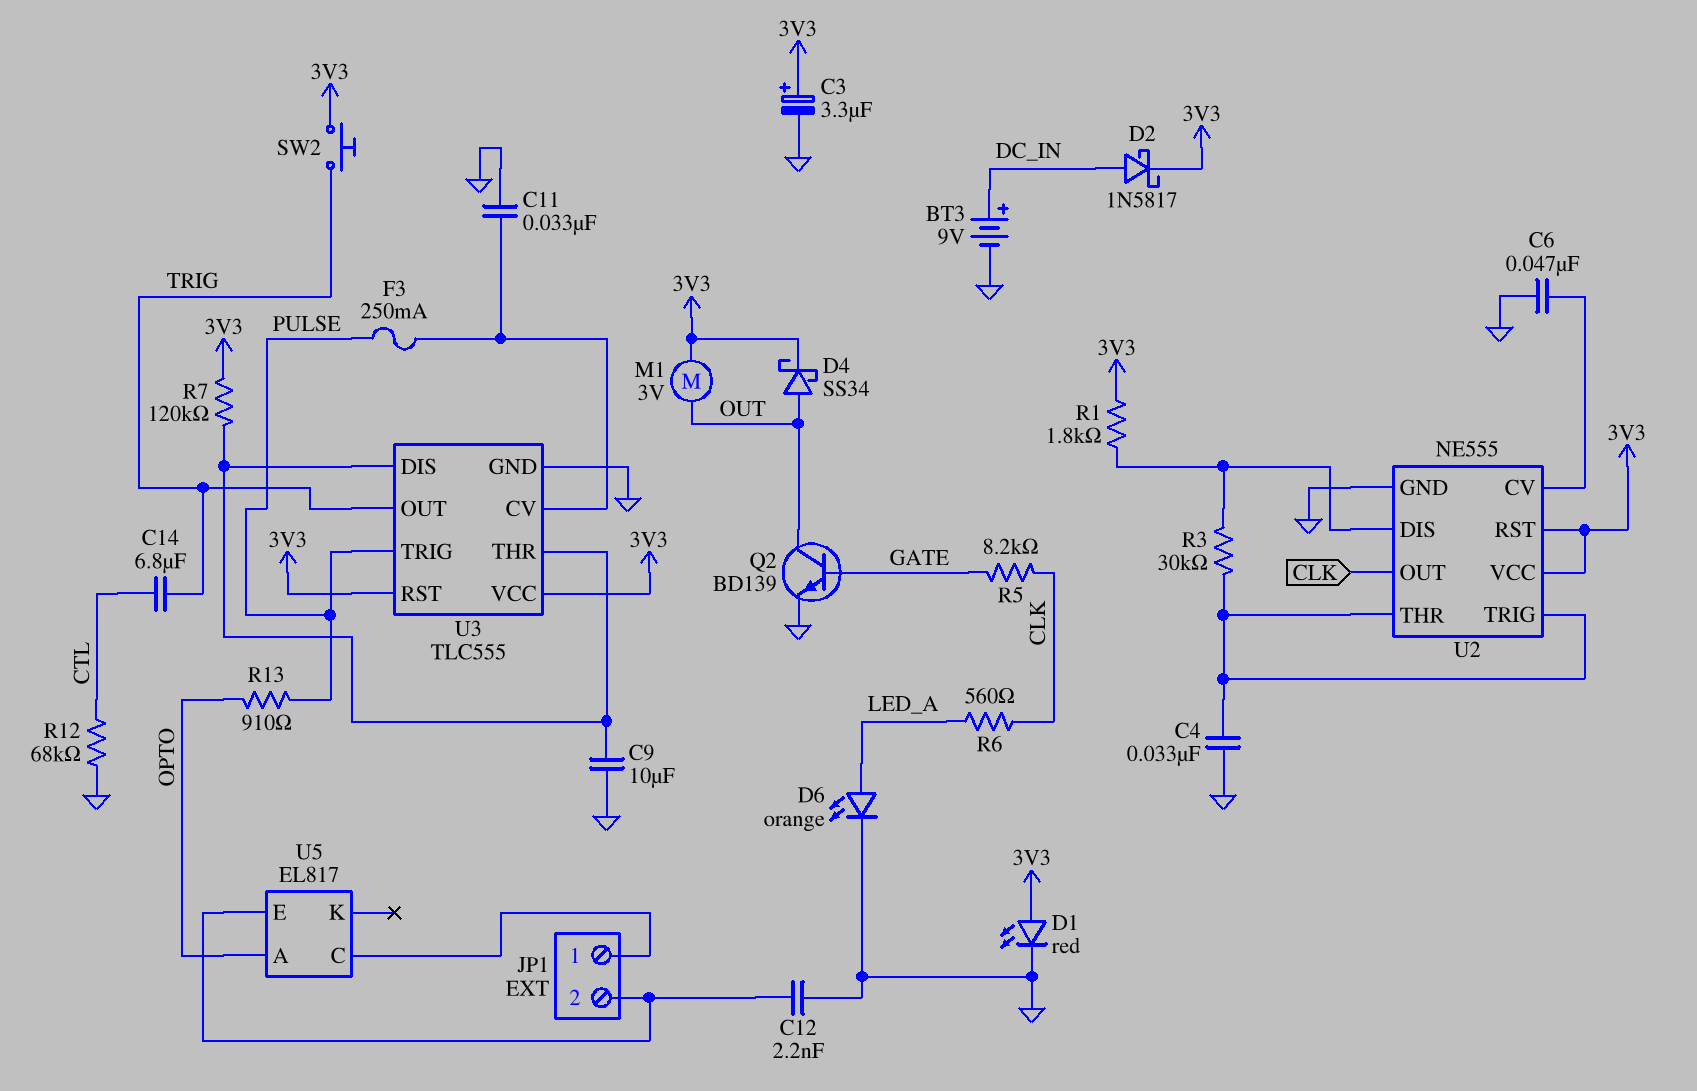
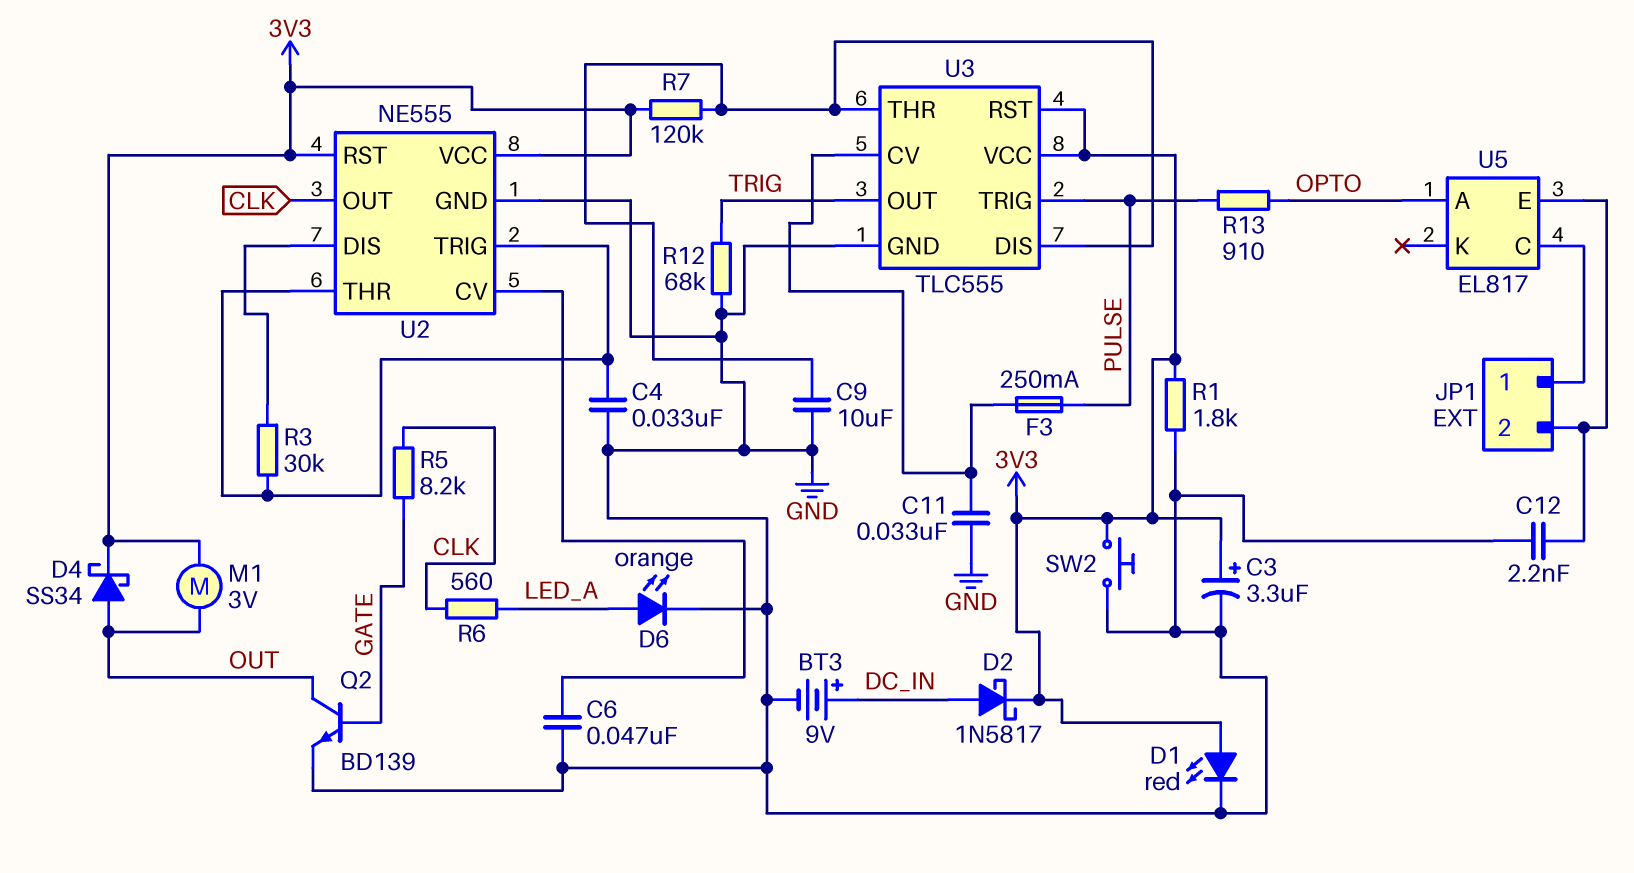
C14: 6.8uF (CTL, TRIG) -> none
R1: 1.8k (3V3, U2/DIS) -> 1.8k (3V3, GND)
R12: 68k (CTL, GND) -> 68k (GND, TRIG)
SW2: button (3V3, TRIG) -> button (3V3, GND)

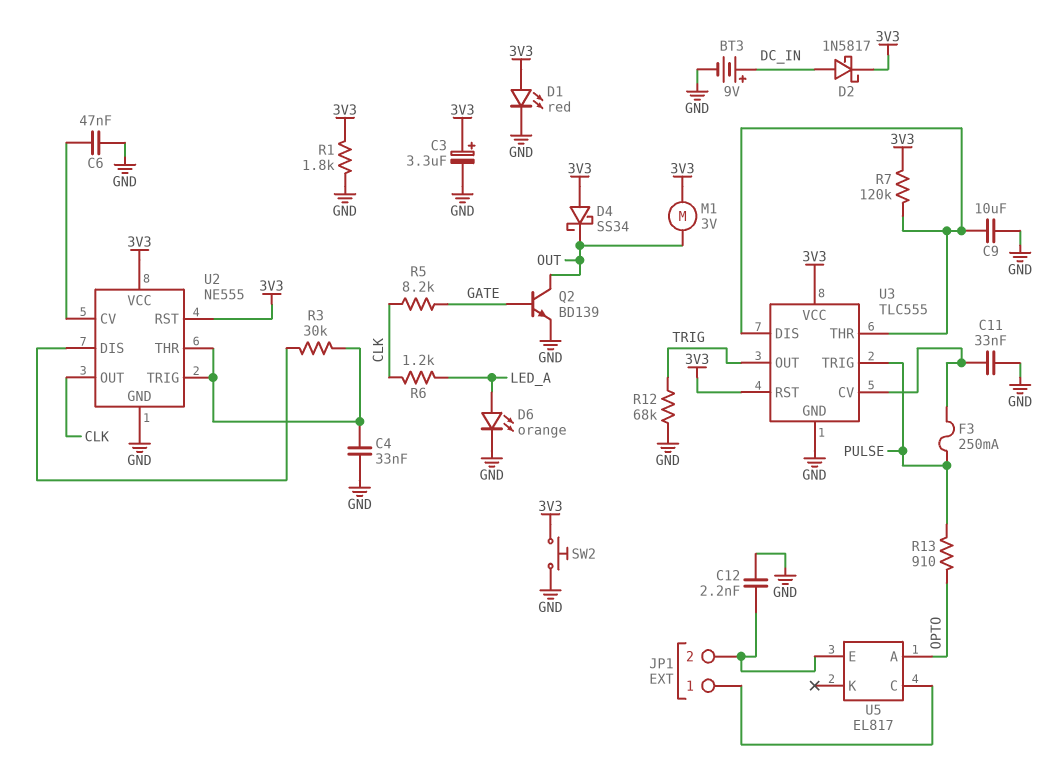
D4: schottky SS34 (A OUT, K 3V3) -> schottky SS34 (A 3V3, K OUT)
R6: 560 (CLK, LED_A) -> 1.2k (CLK, LED_A)

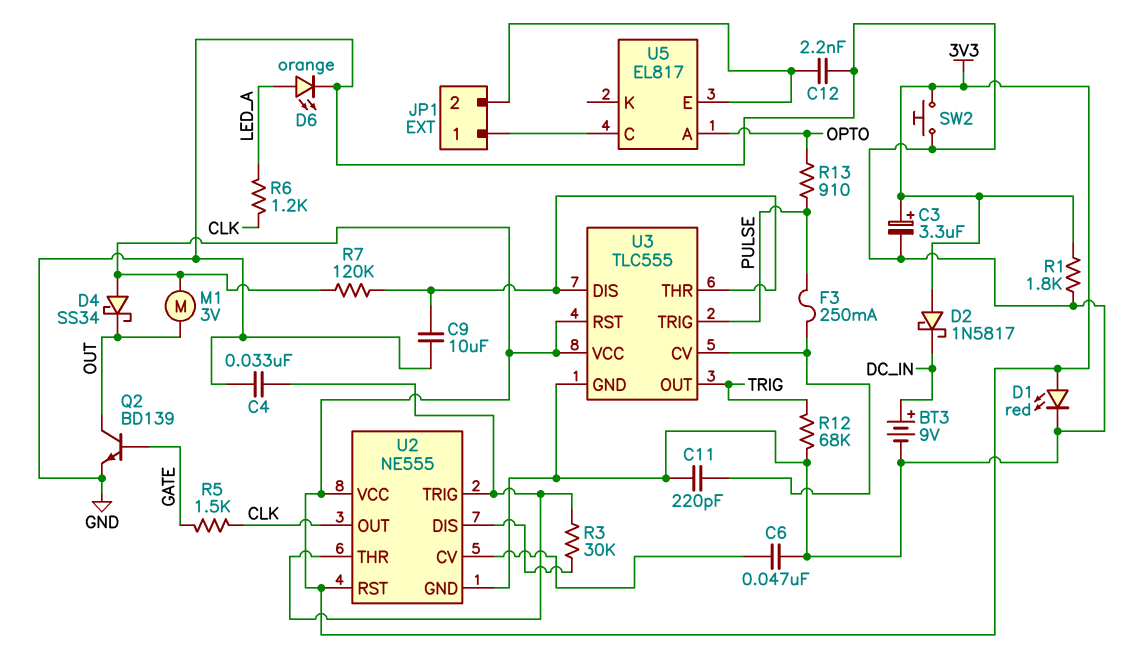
C11: 33nF (GND, U3/CV) -> 220pF (GND, U3/CV)
D2: schottky 1N5817 (A DC_IN, K 3V3) -> schottky 1N5817 (A 3V3, K DC_IN)
R5: 8.2k (CLK, GATE) -> 1.5k (CLK, GATE)

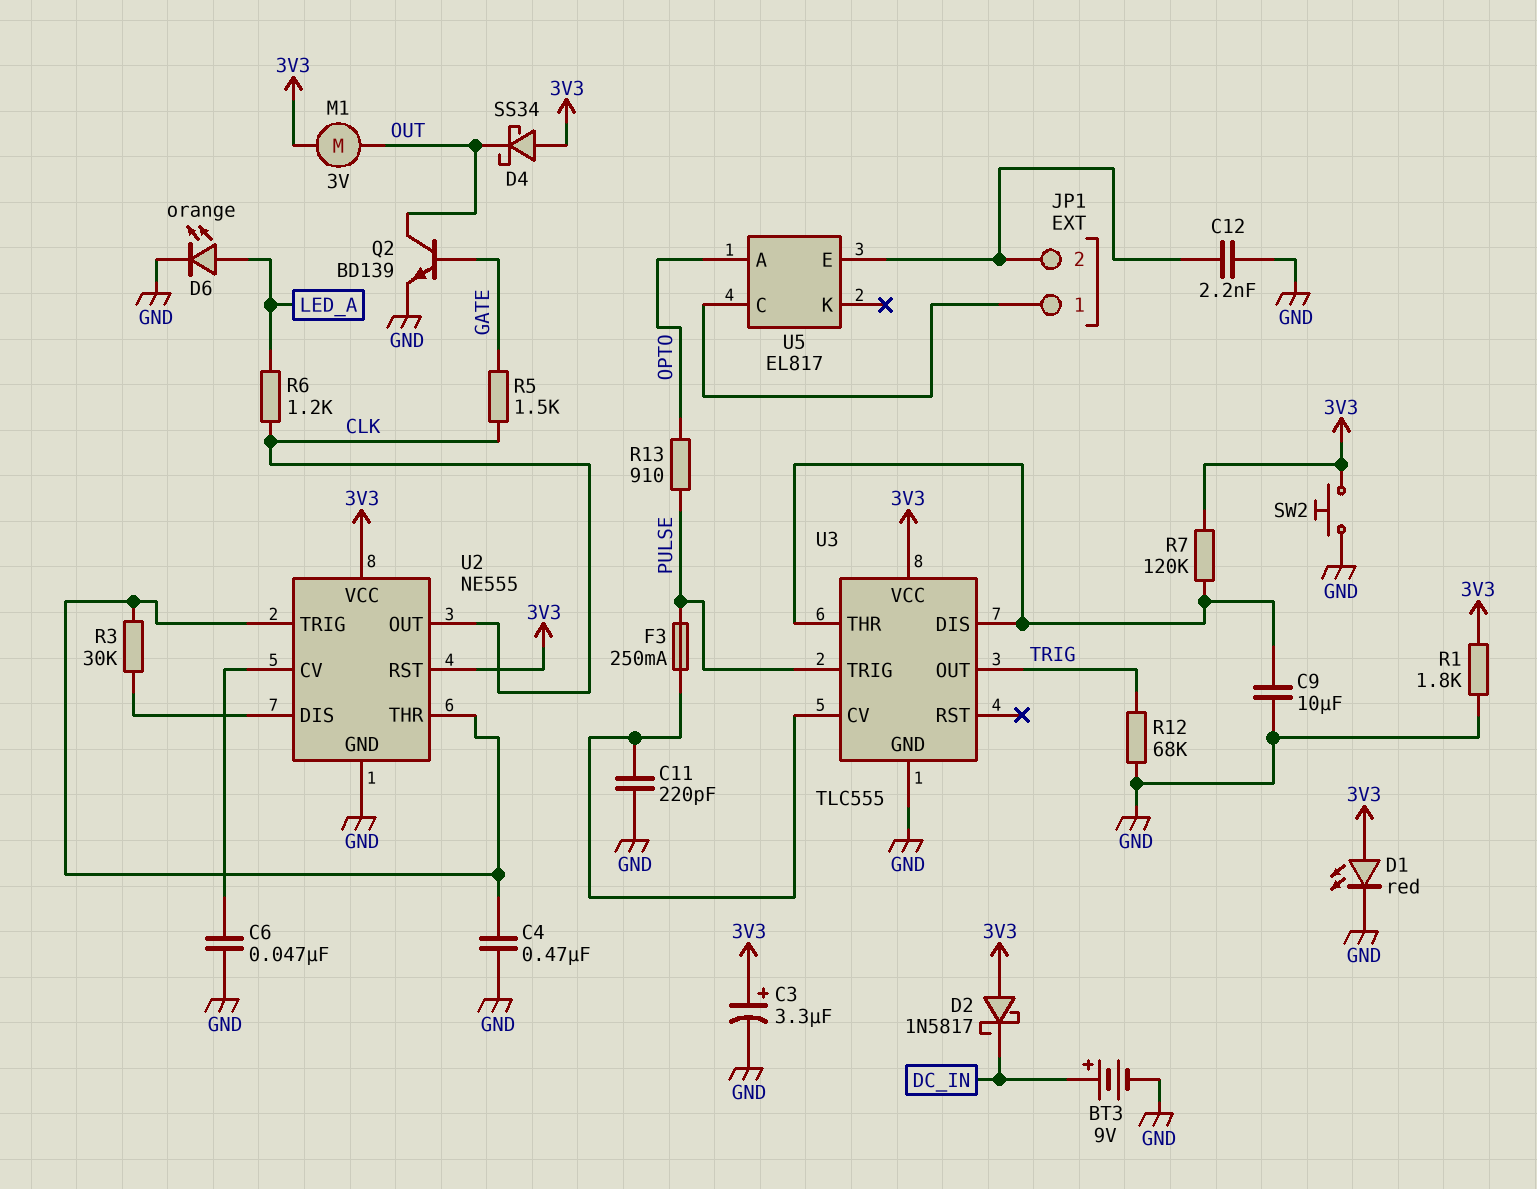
C4: 33nF (GND, U2/THR) -> 470nF (GND, U2/THR)
U3 pin RST: 3V3 -> none

